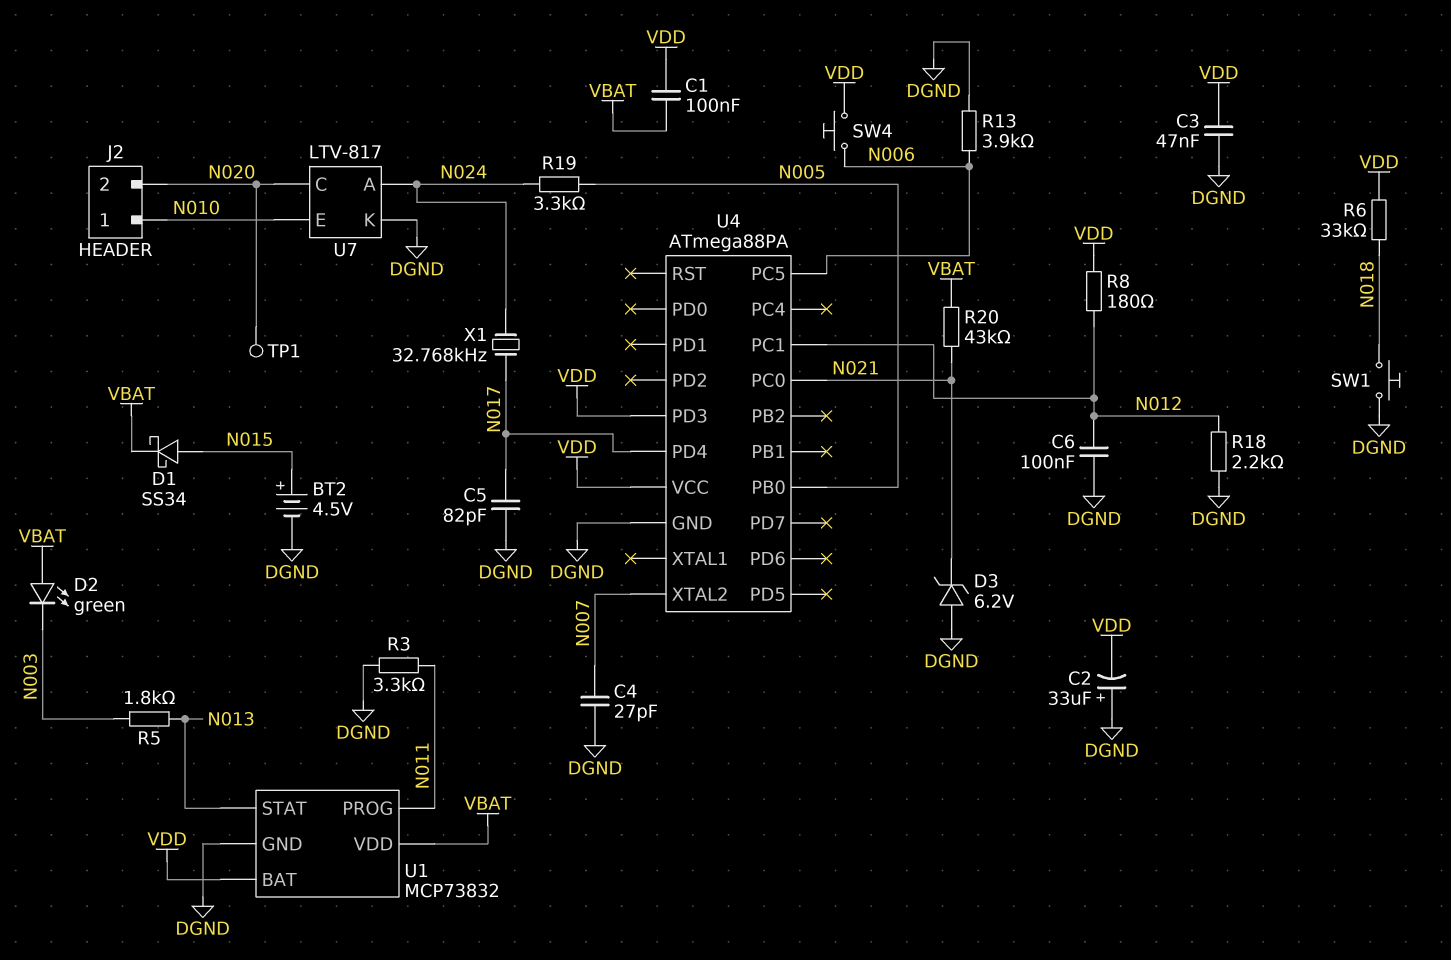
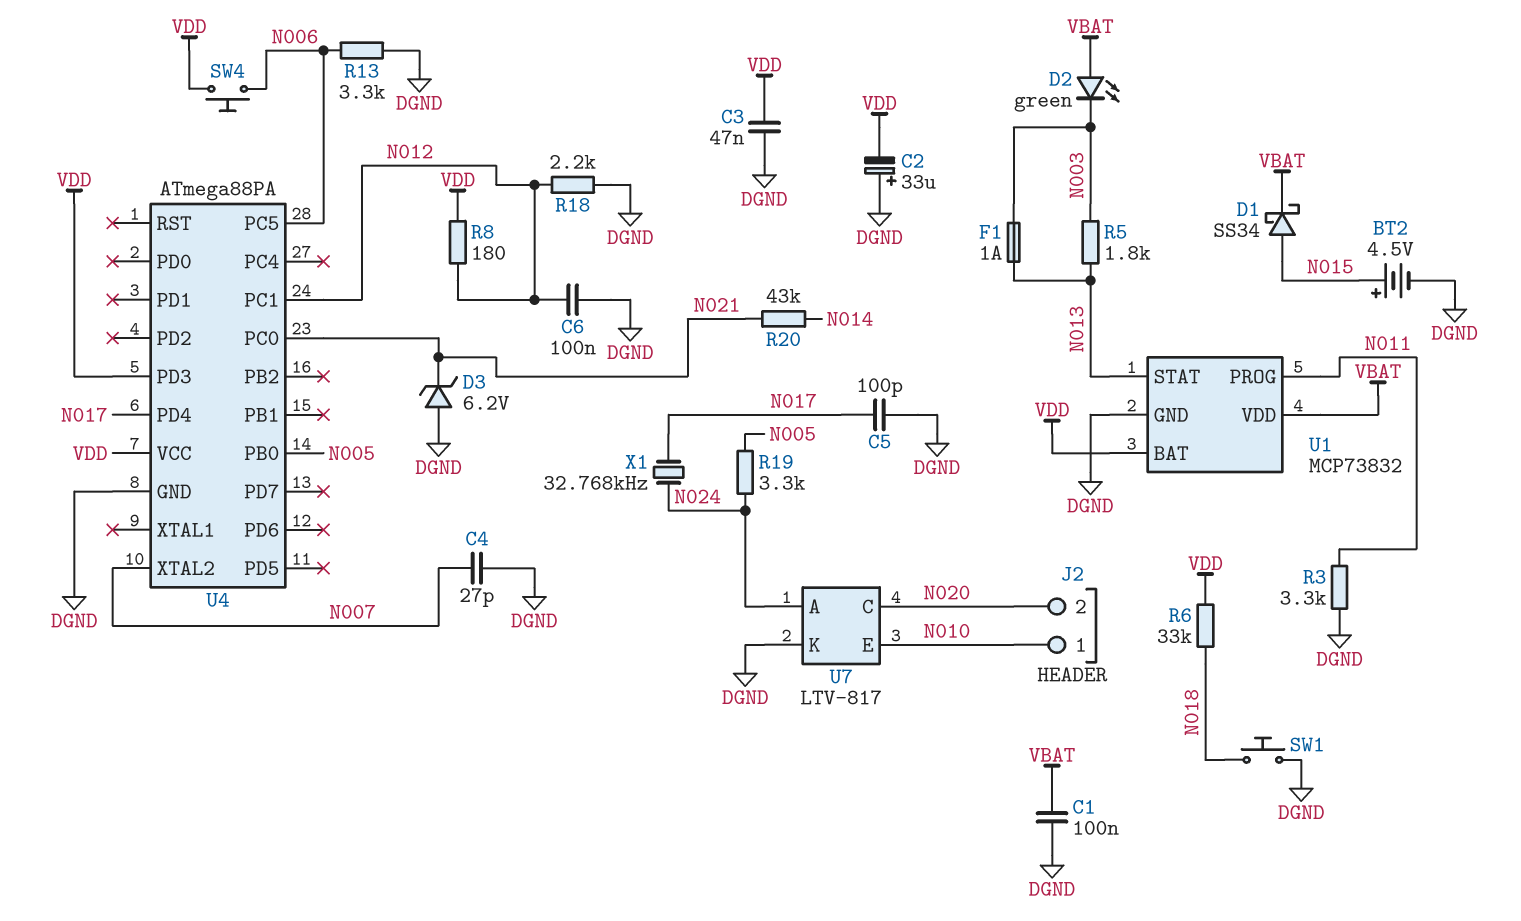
C1: 100nF (VBAT, VDD) -> 100nF (DGND, VBAT)
C5: 82pF (DGND, N017) -> 100pF (DGND, N017)
F1: none -> 1A (N003, N013)
R13: 3.9k (DGND, N006) -> 3.3k (DGND, N006)
R20: 43k (N021, VBAT) -> 43k (N014, N021)
TP1: test point (N020) -> none

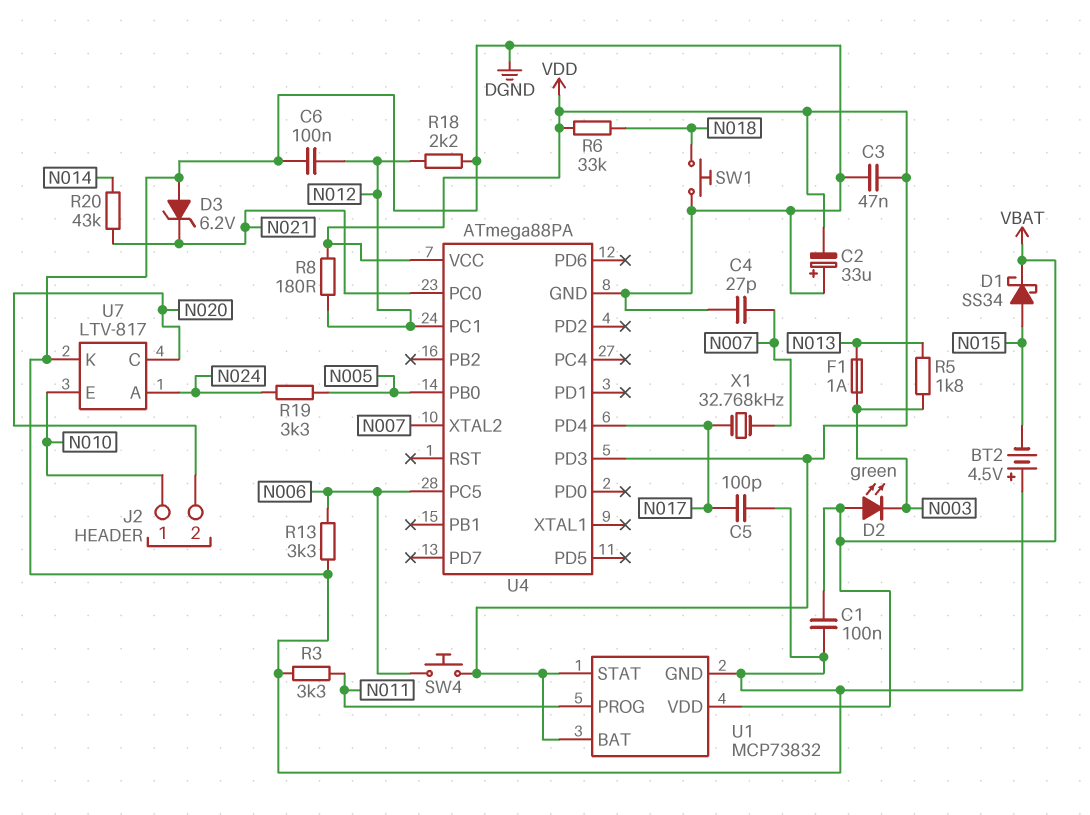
BT2: 4.5V (plus N015, minus DGND) -> 4.5V (plus DGND, minus N015)
U1 pin STAT: N013 -> VDD
X1: 32.768kHz (N017, N024) -> 32.768kHz (N007, N017)

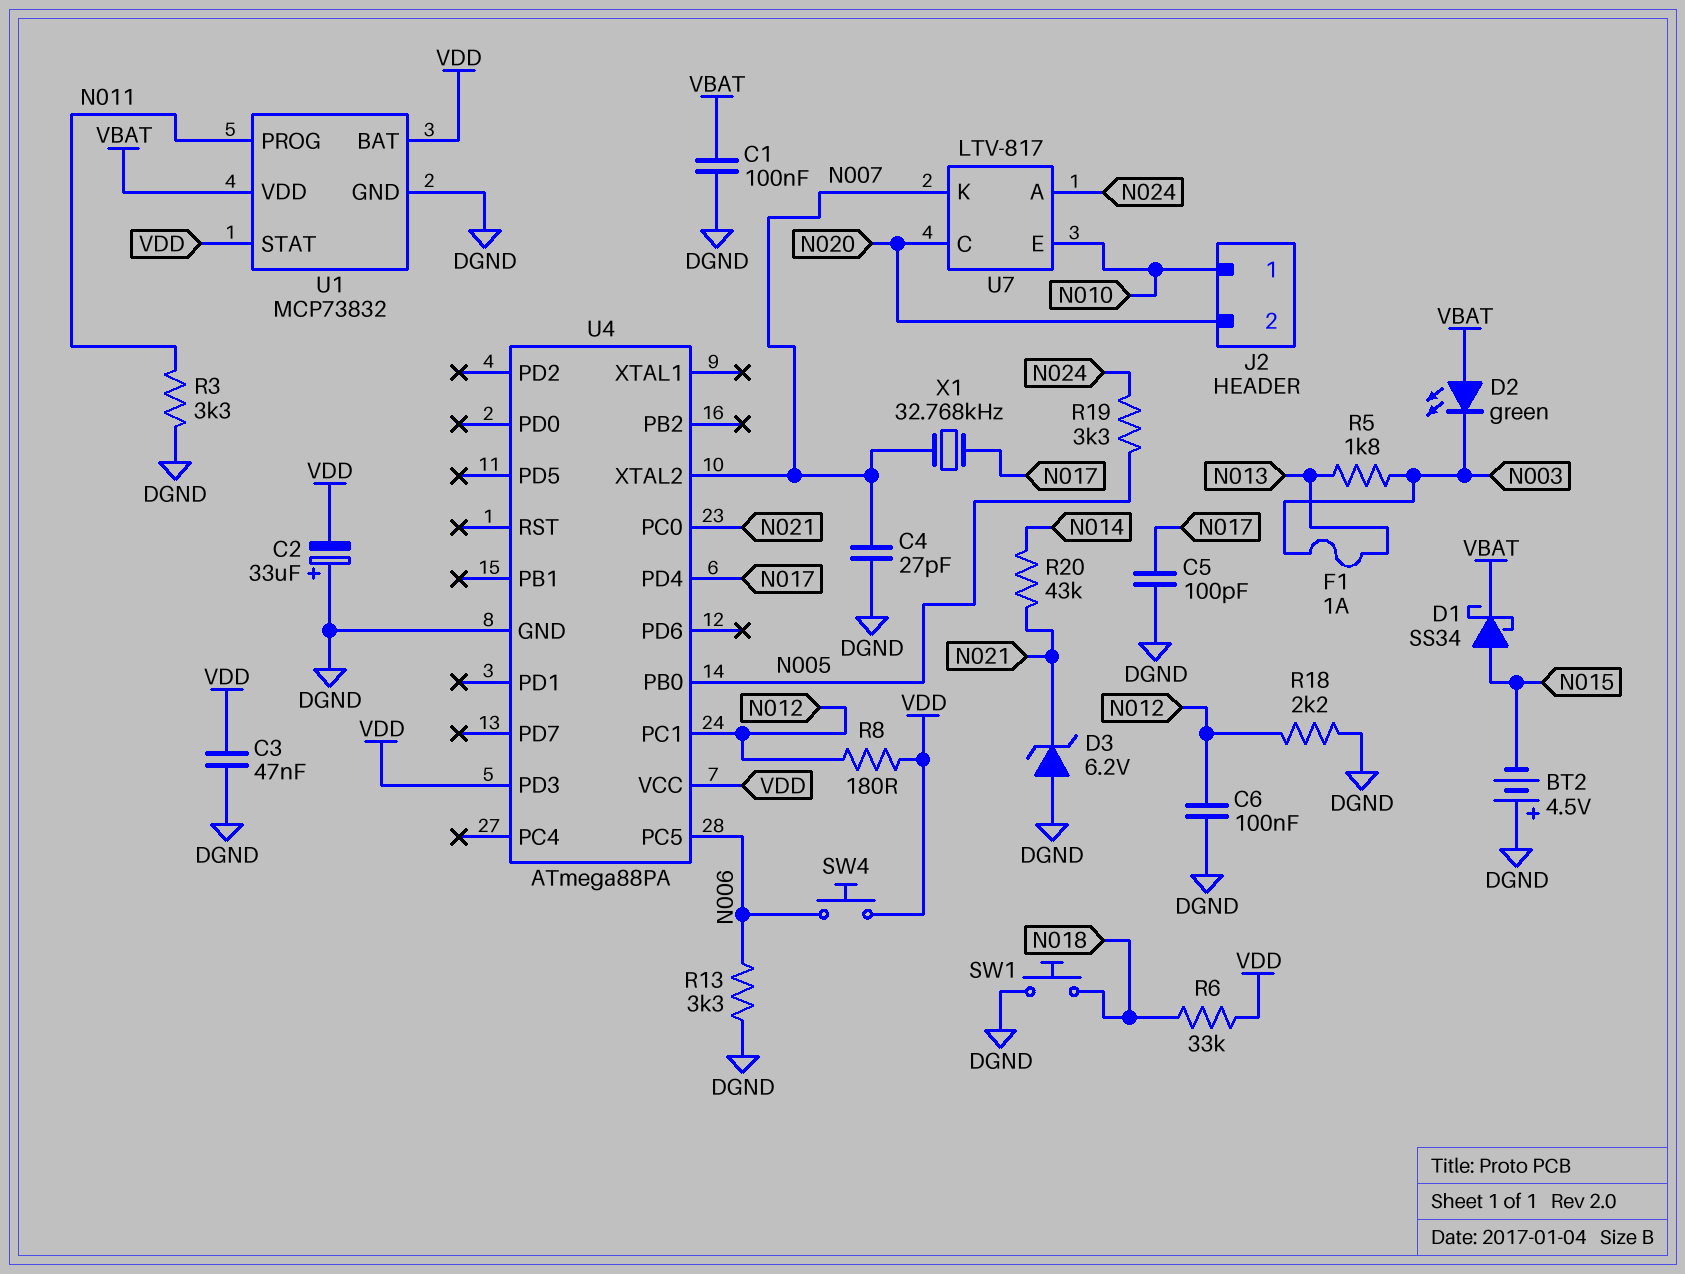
U7 pin K: DGND -> N007

